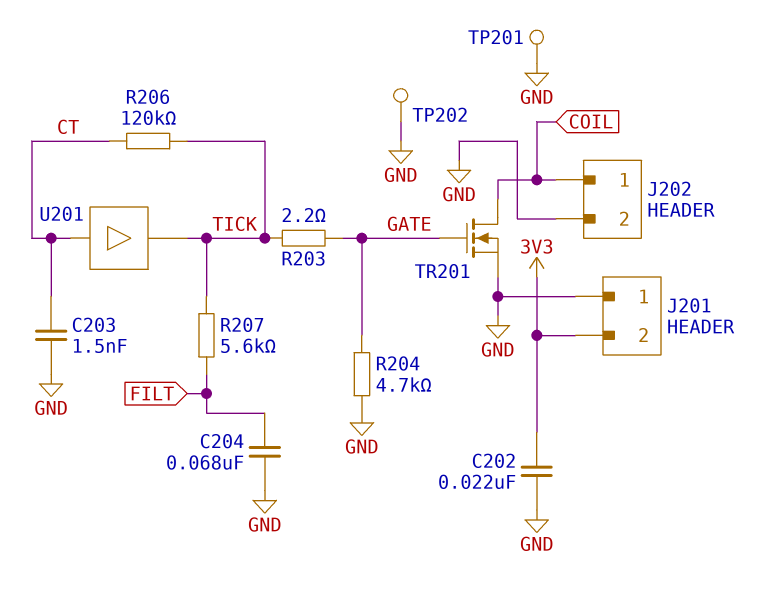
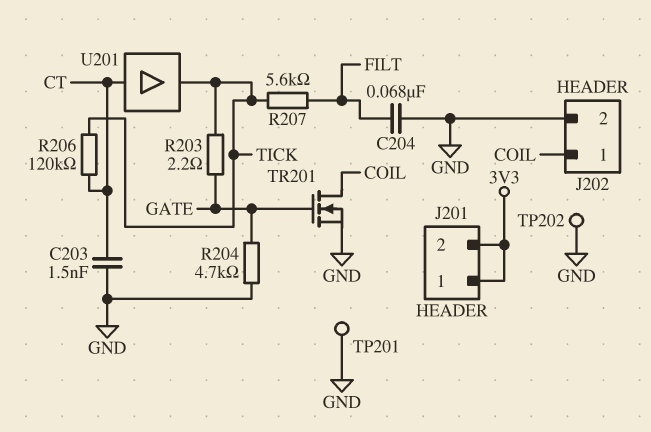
C202: 22nF (3V3, GND) -> none
J201 pin 1: GND -> 3V3

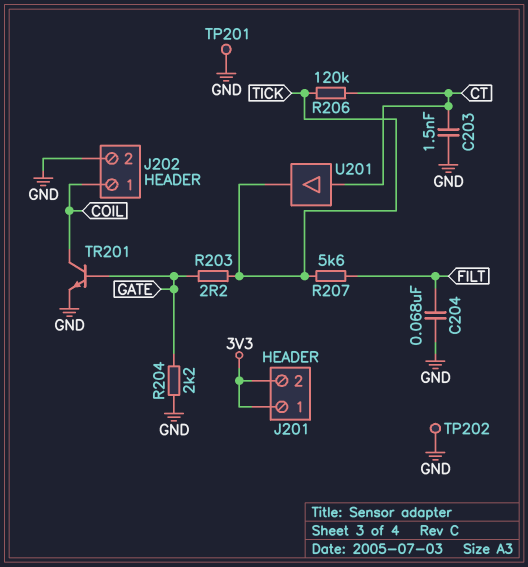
R204: 4.7k (GATE, GND) -> 2.2k (GATE, GND)
TR201: NMOS (G GATE, D COIL, S GND) -> NPN (B GATE, C COIL, E GND)

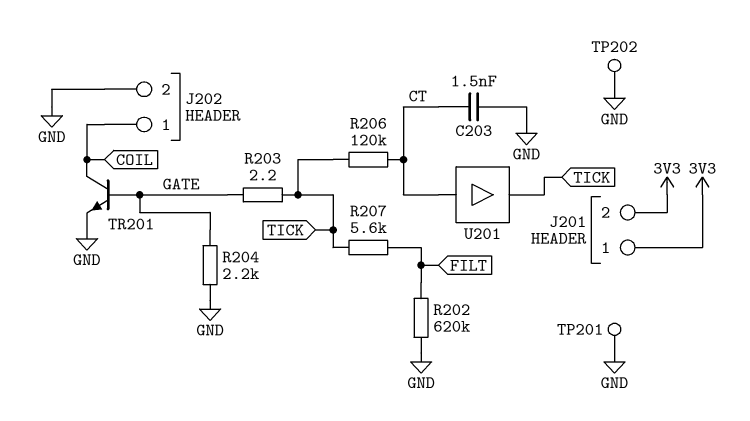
C204: 68nF (FILT, GND) -> none
R202: none -> 620k (FILT, GND)

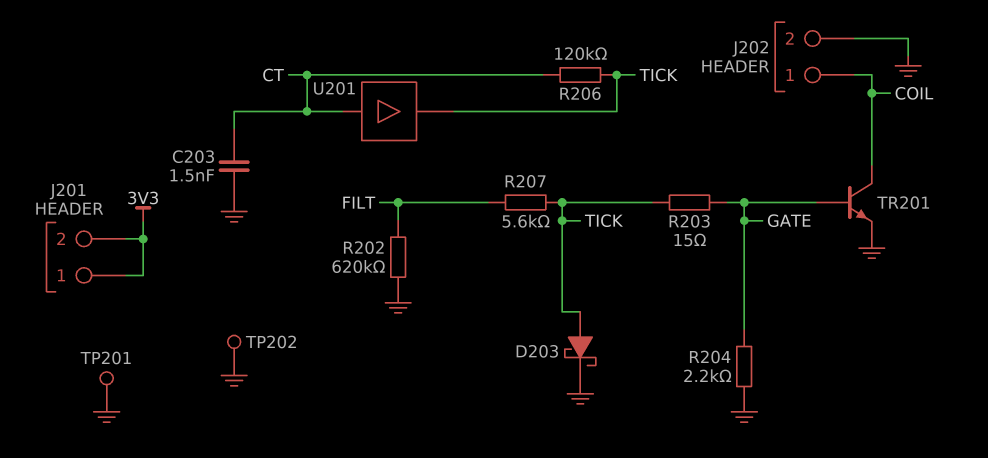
D203: none -> schottky (A TICK, K GND)
R203: 2.2 (GATE, TICK) -> 15 (GATE, TICK)

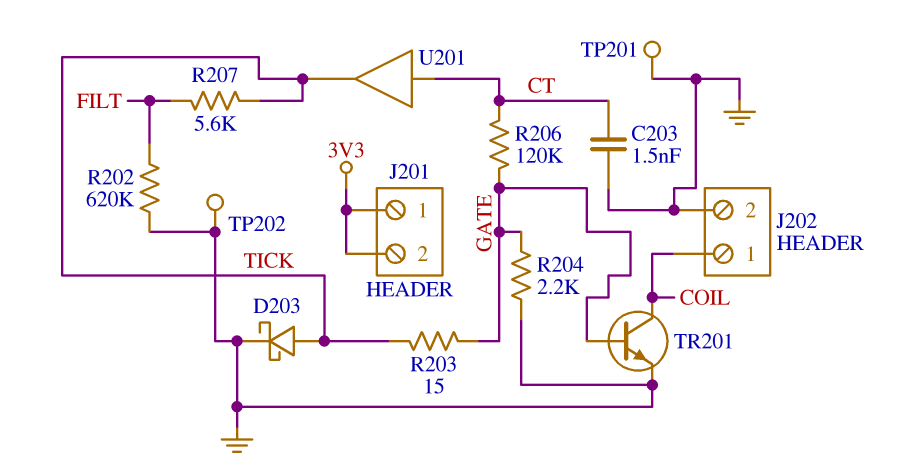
R206: 120k (CT, TICK) -> 120k (CT, GATE)

